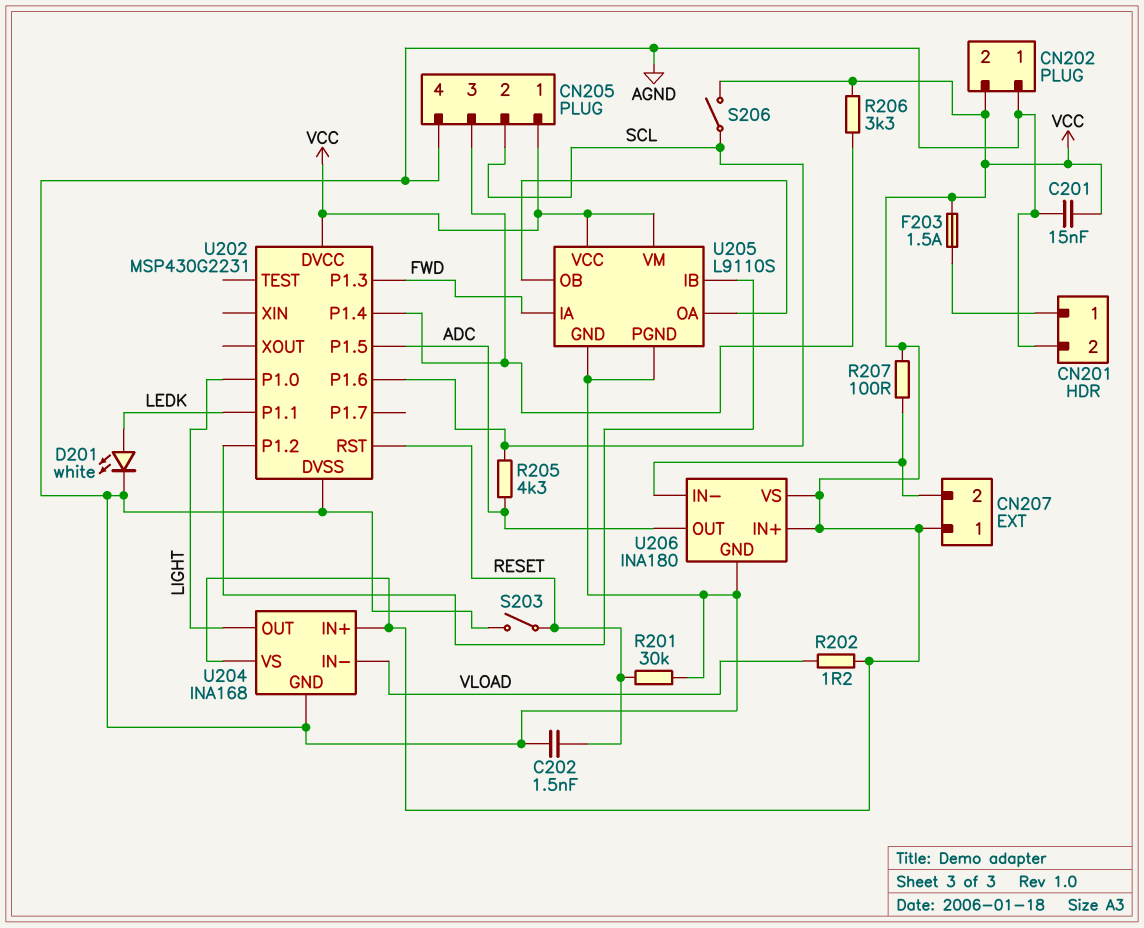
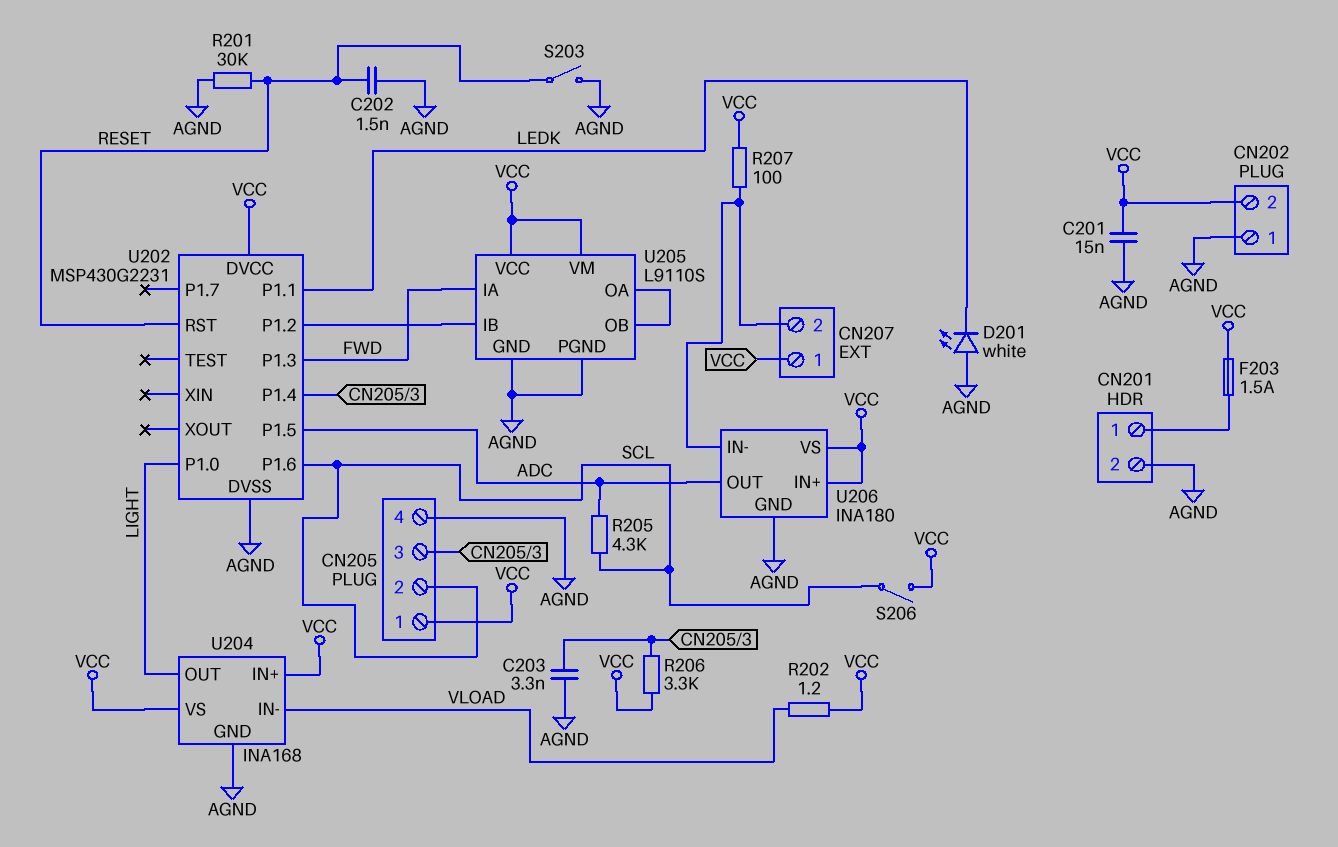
C203: none -> 3.3nF (AGND, CN205/3)
D201: LED white (A LEDK, K AGND) -> LED white (A AGND, K LEDK)

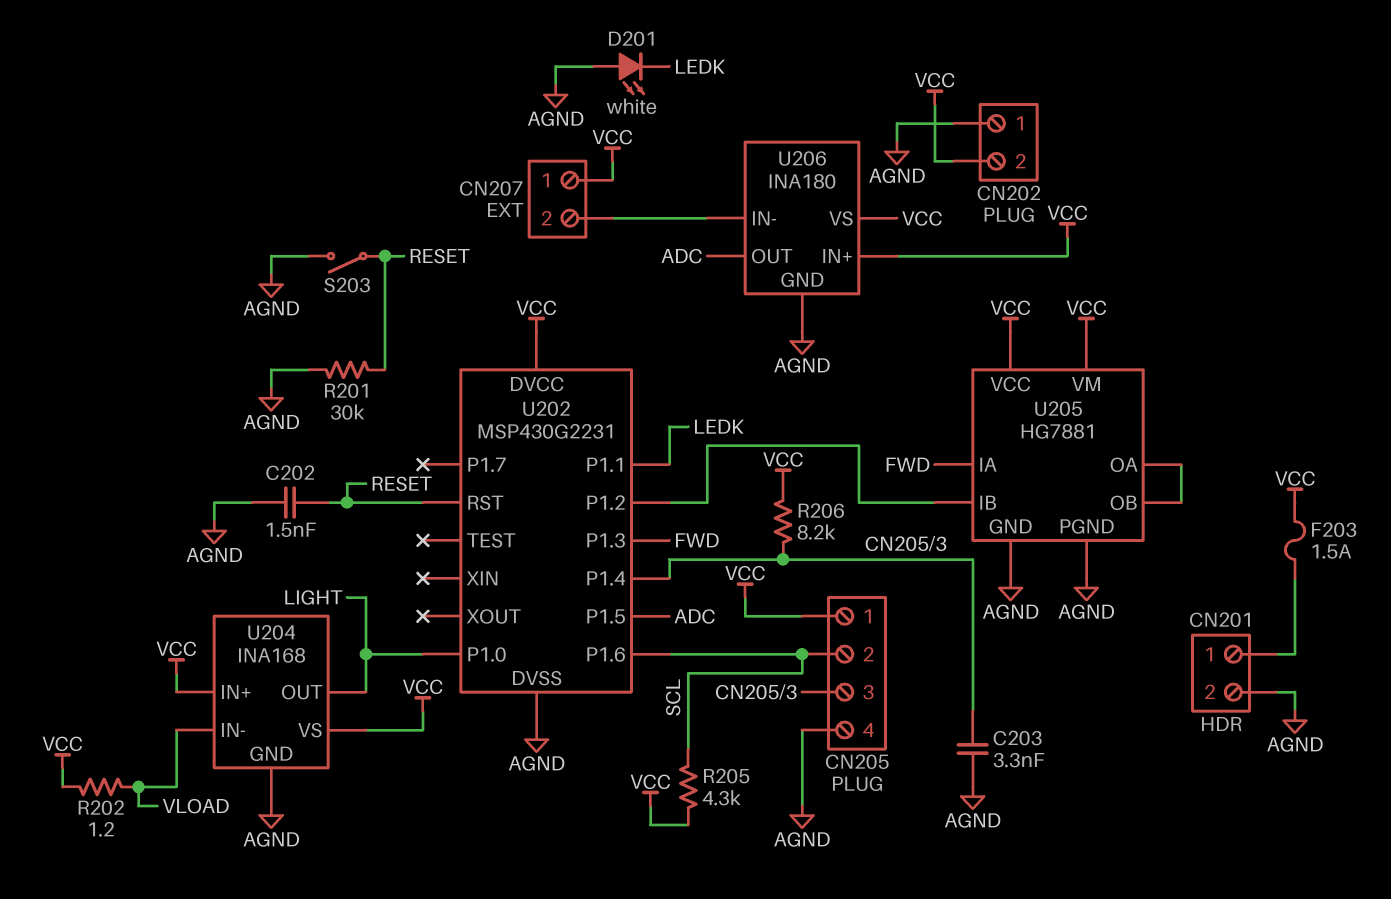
C201: 15nF (AGND, VCC) -> none
R205: 4.3k (ADC, SCL) -> 4.3k (SCL, VCC)
R206: 3.3k (CN205/3, VCC) -> 8.2k (CN205/3, VCC)
R207: 100 (CN207/2, VCC) -> none
S206: switch (SCL, VCC) -> none
U205: L9110S -> HG7881

